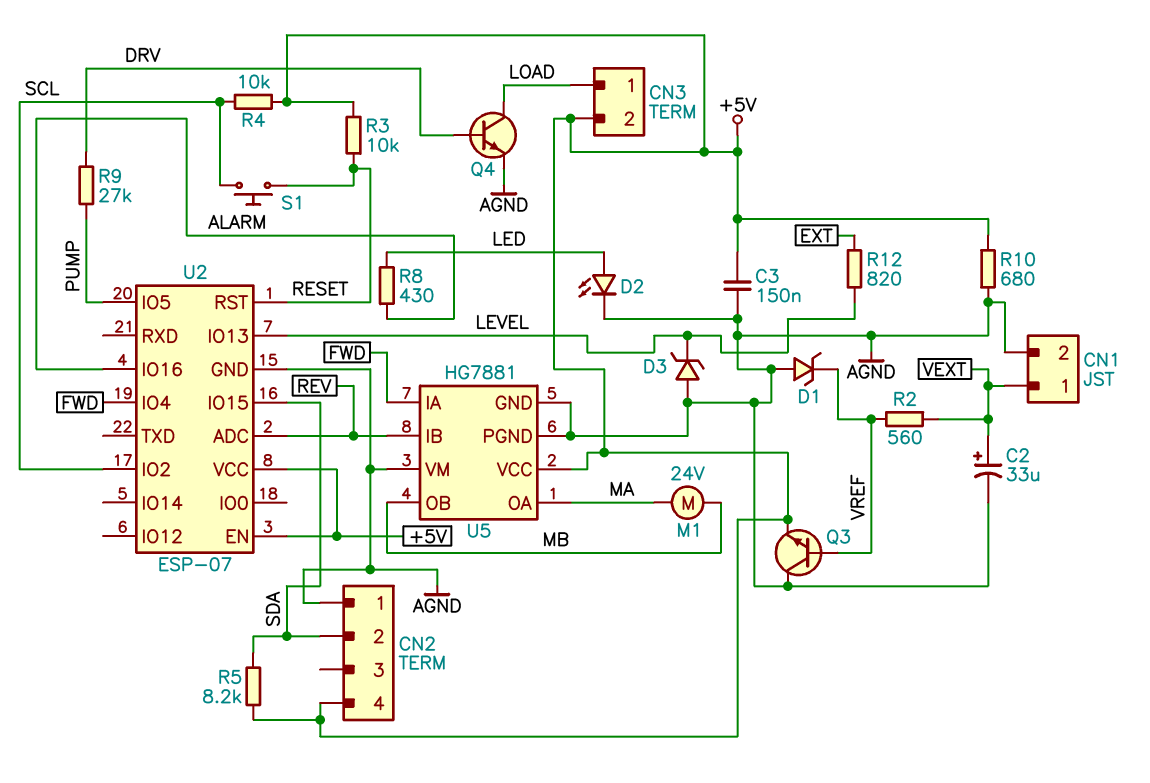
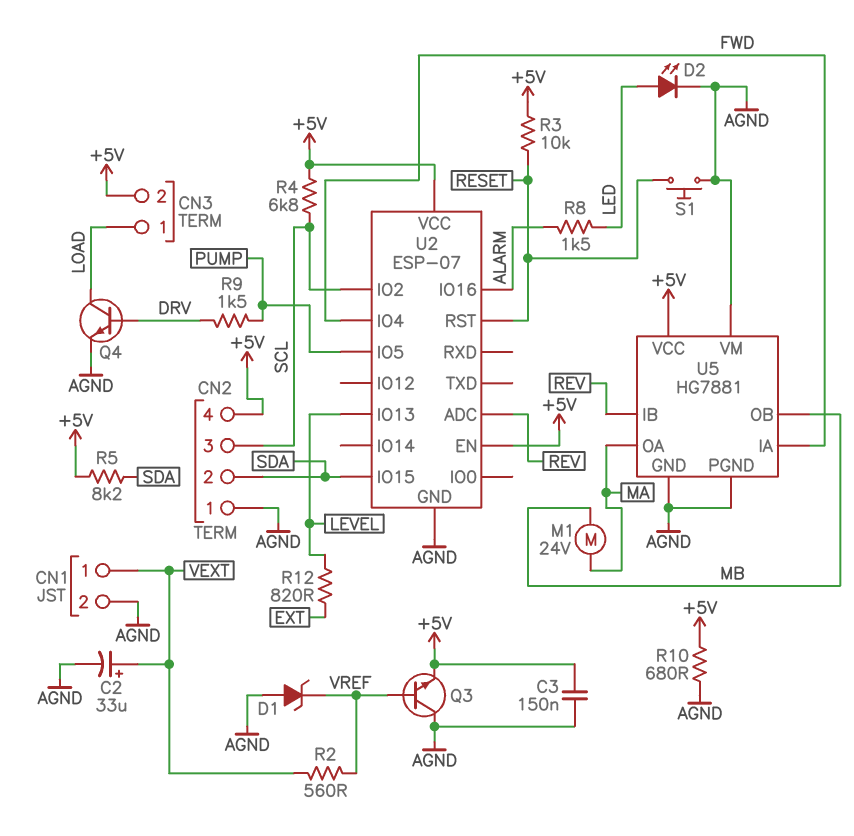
CN2 pin 3: none -> SCL
D3: zener (A AGND, K LEVEL) -> none
R4: 10k (+5V, SCL) -> 6.8k (+5V, SCL)
R8: 430 (ALARM, LED) -> 1.5k (ALARM, LED)
R9: 27k (DRV, PUMP) -> 1.5k (DRV, PUMP)
S1: button (RESET, SCL) -> button (AGND, RESET)

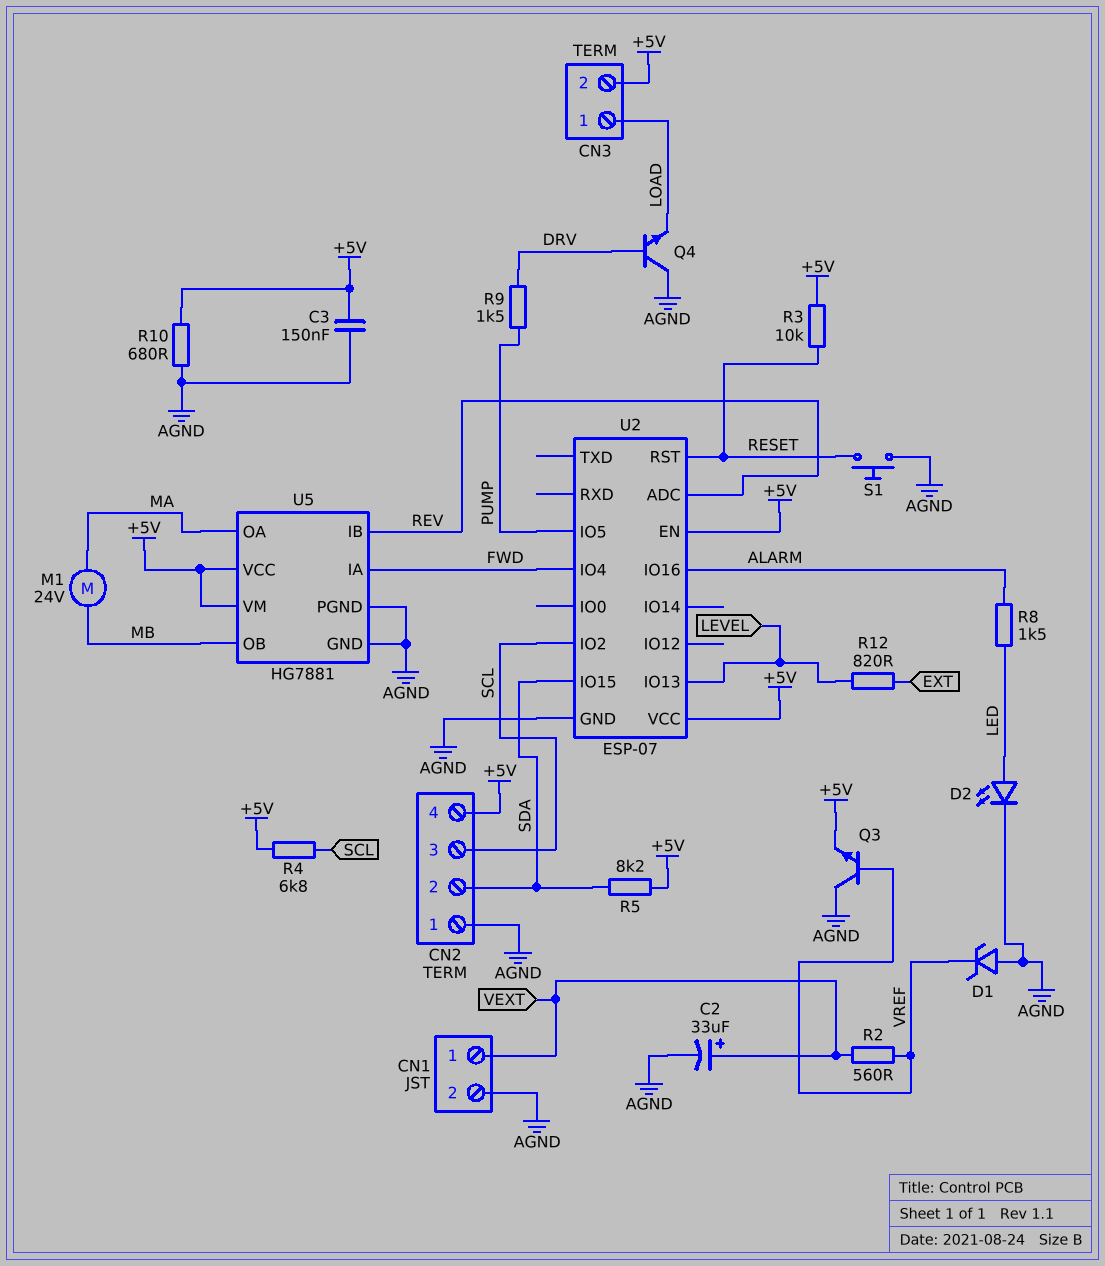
Q4: NPN (B DRV, C LOAD, E AGND) -> NPN (B DRV, C AGND, E LOAD)
U5 pin VM: AGND -> +5V

